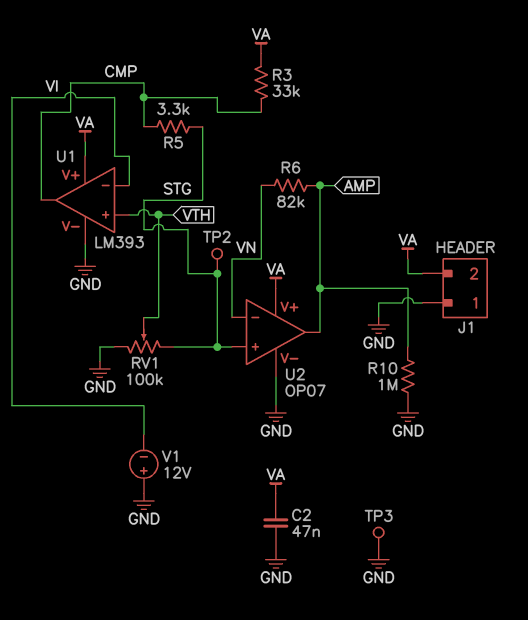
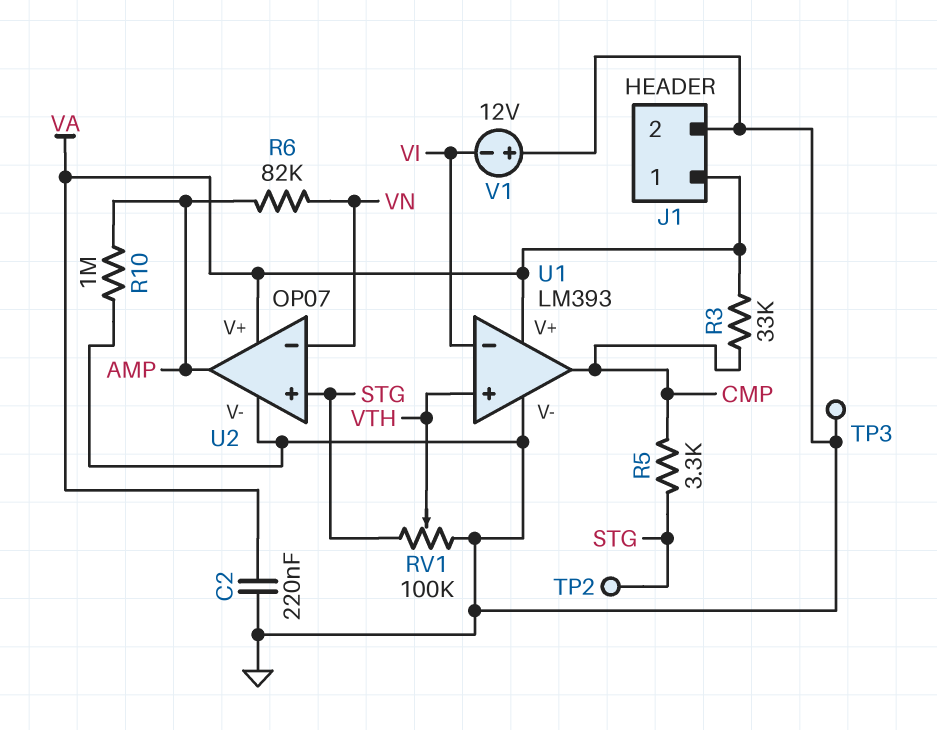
C2: 47nF (GND, VA) -> 220nF (GND, VA)
J1 pin 1: GND -> VA
J1 pin 2: VA -> GND

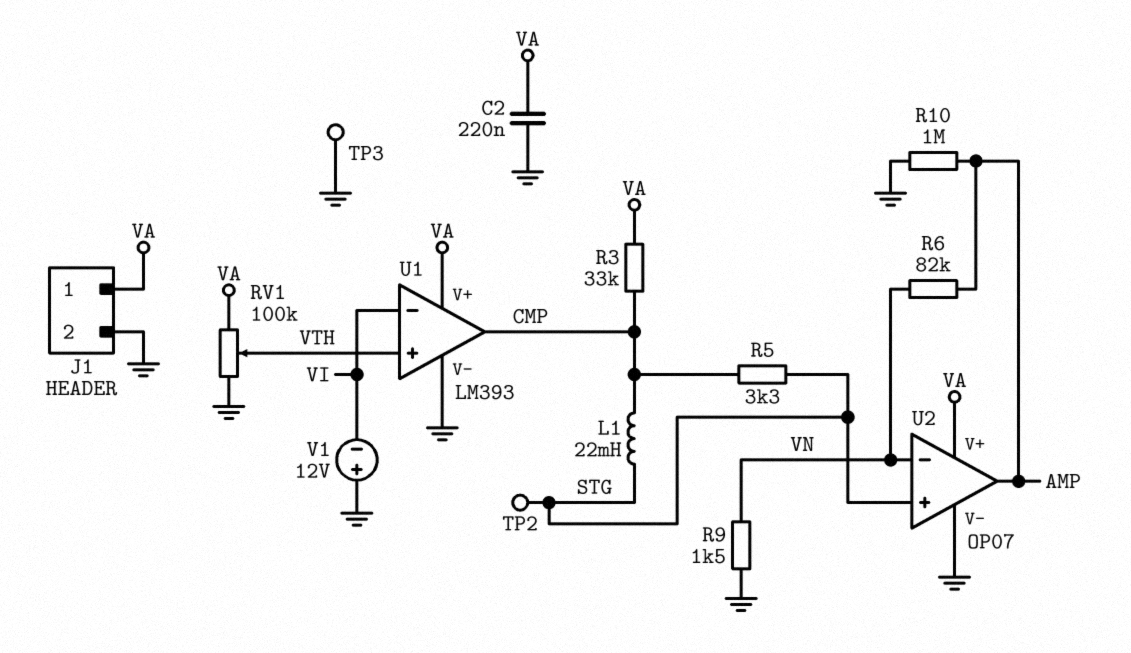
L1: none -> 22mH (CMP, STG)
R9: none -> 1.5k (GND, VN)
RV1: 100k (GND, STG, wiper VTH) -> 100k (GND, VA, wiper VTH)

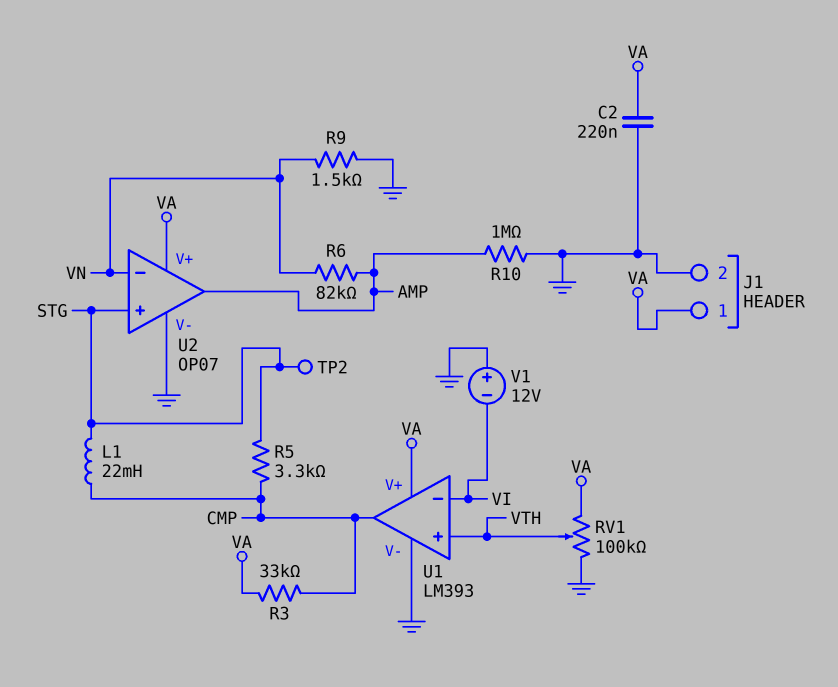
TP3: test point (GND) -> none

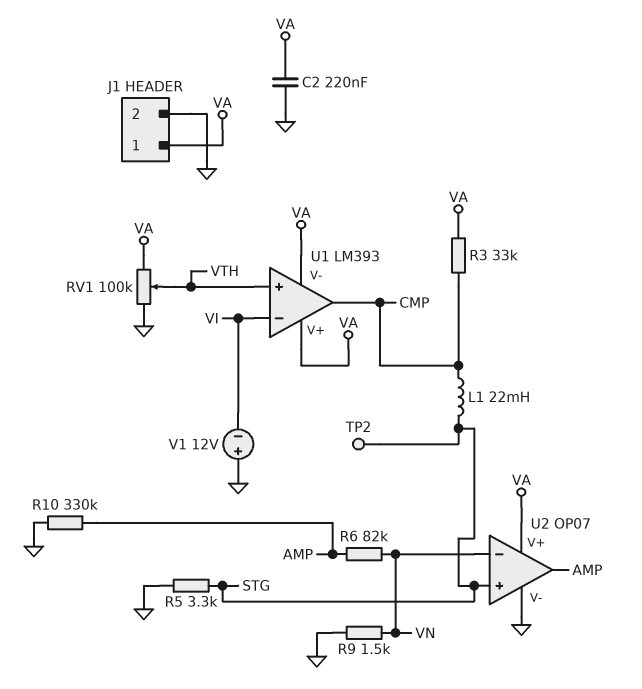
R5: 3.3k (CMP, STG) -> 3.3k (GND, STG)
R10: 1M (AMP, GND) -> 330k (AMP, GND)
U1 pin V-: GND -> VA

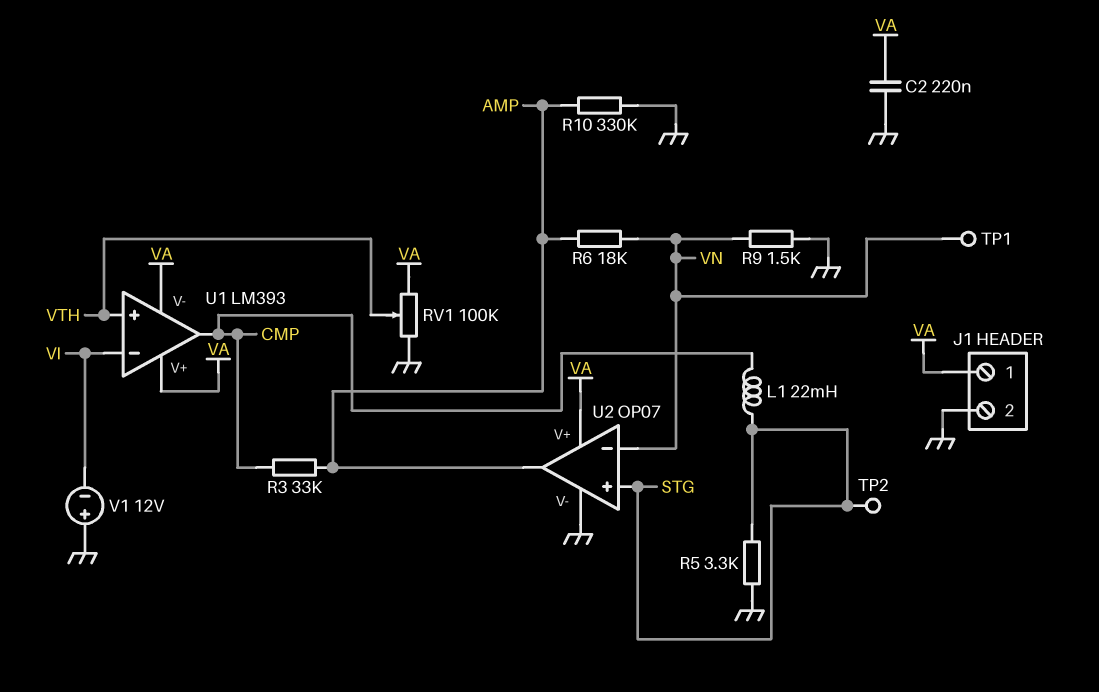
R3: 33k (CMP, VA) -> 33k (AMP, CMP)
R6: 82k (AMP, VN) -> 18k (AMP, VN)
TP1: none -> test point (VN)

